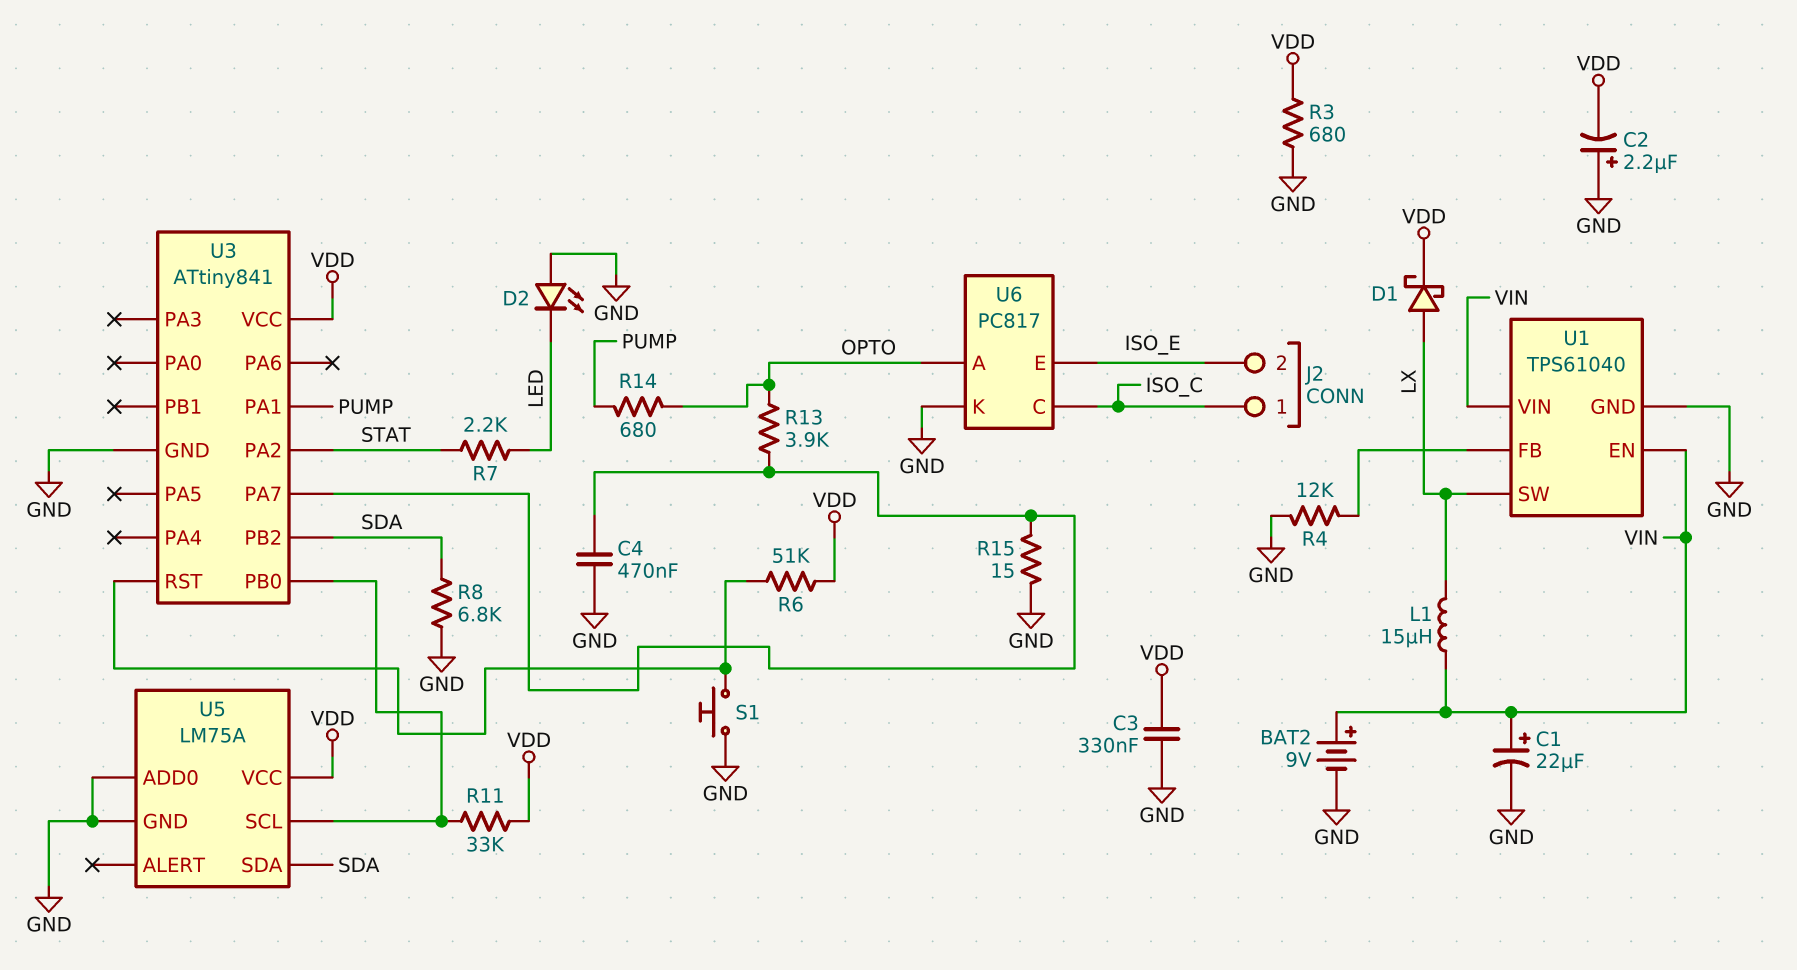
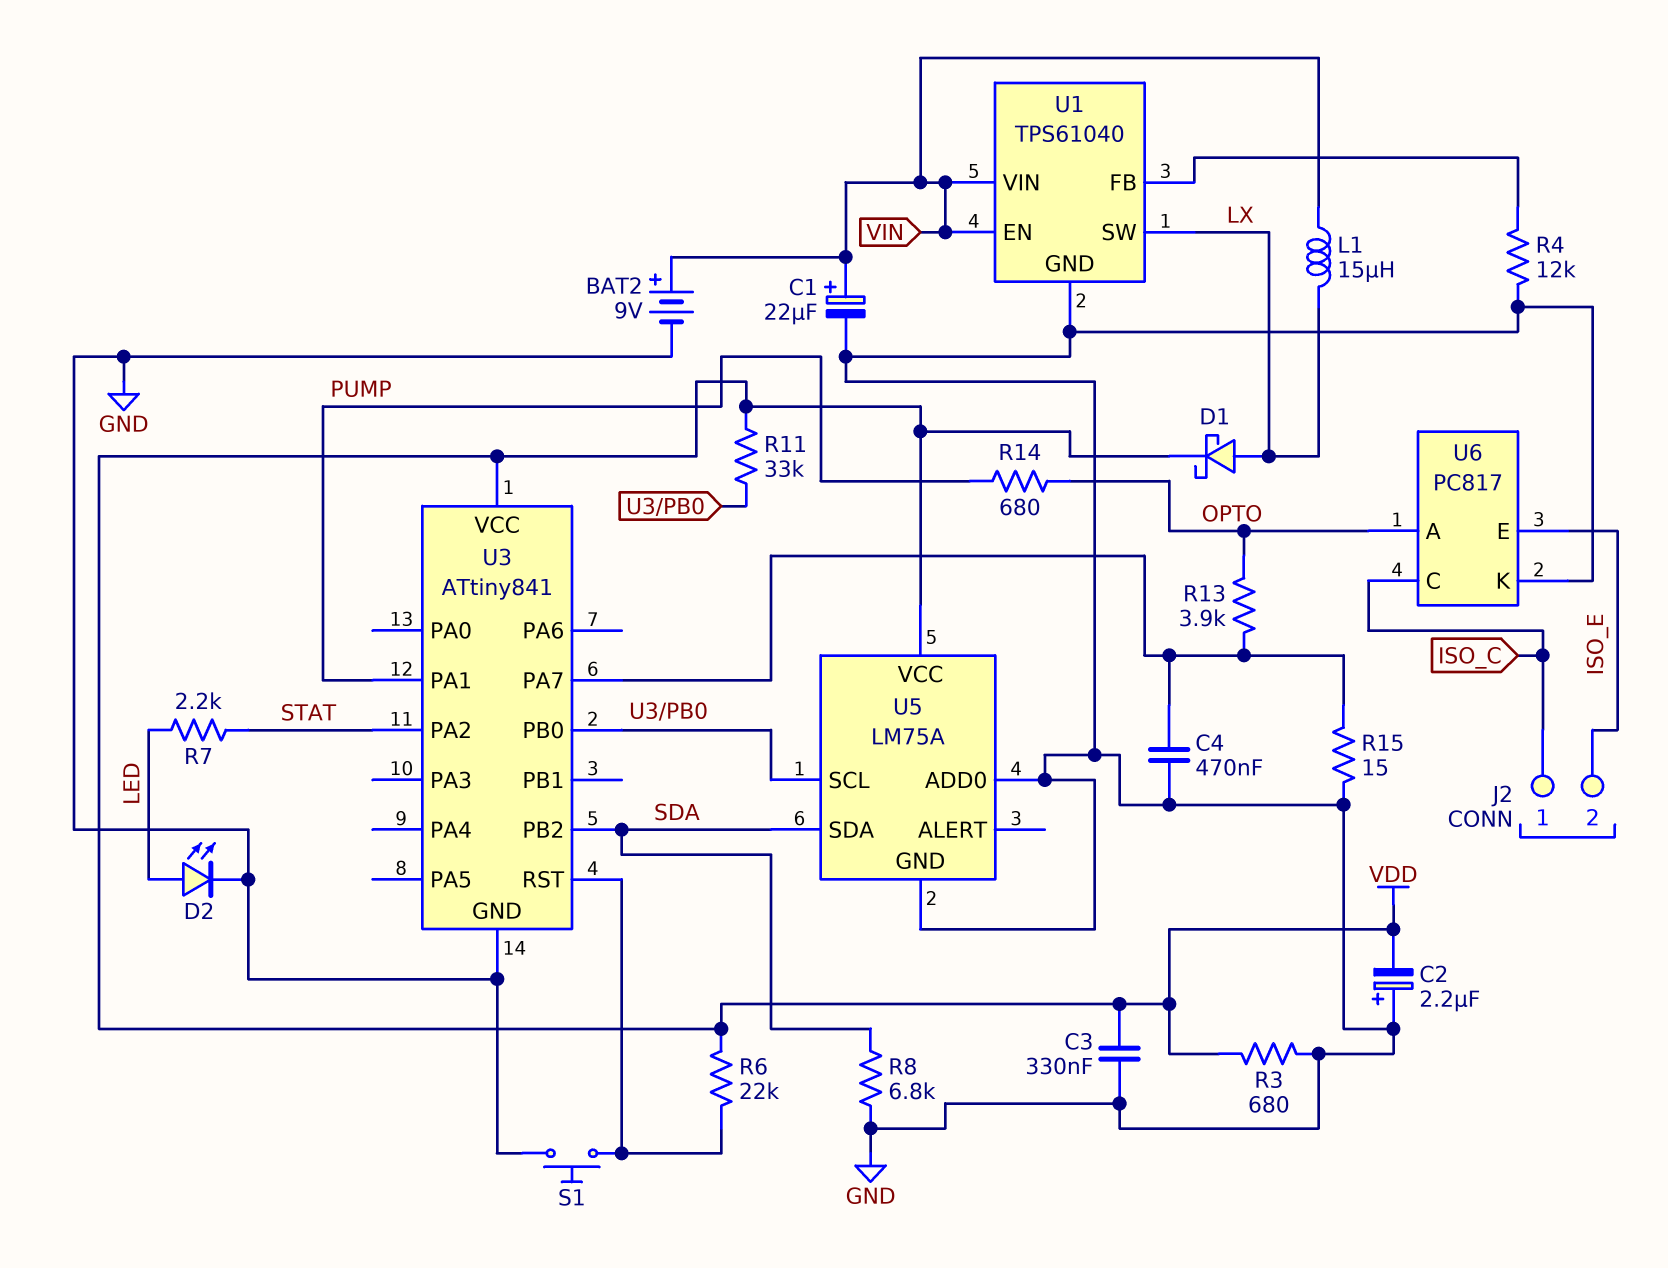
D2: LED (A GND, K LED) -> LED (A LED, K GND)
R6: 51k (U3/RST, VDD) -> 22k (U3/RST, VDD)

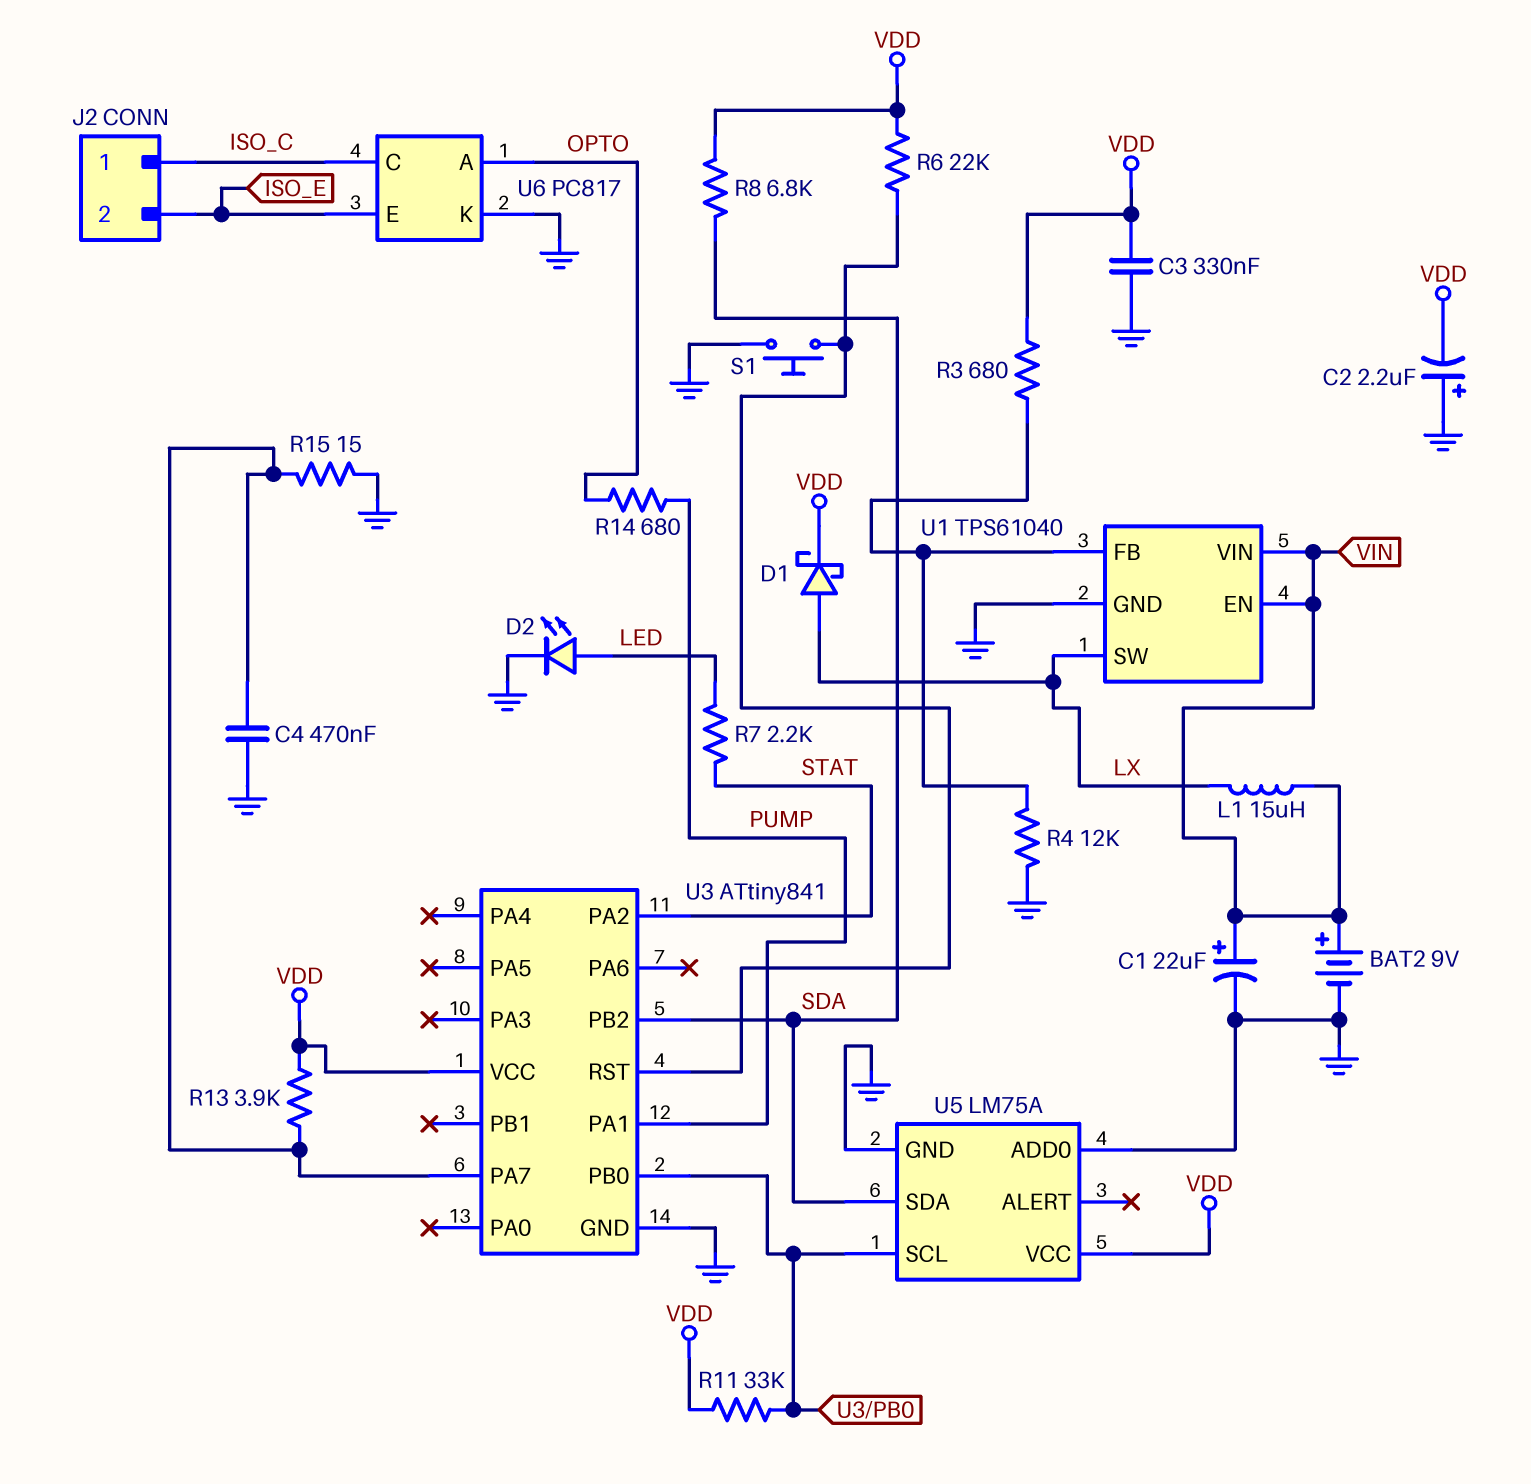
R3: 680 (GND, VDD) -> 680 (U1/FB, VDD)
R8: 6.8k (GND, SDA) -> 6.8k (SDA, VDD)
R13: 3.9k (OPTO, U3/PA7) -> 3.9k (U3/PA7, VDD)

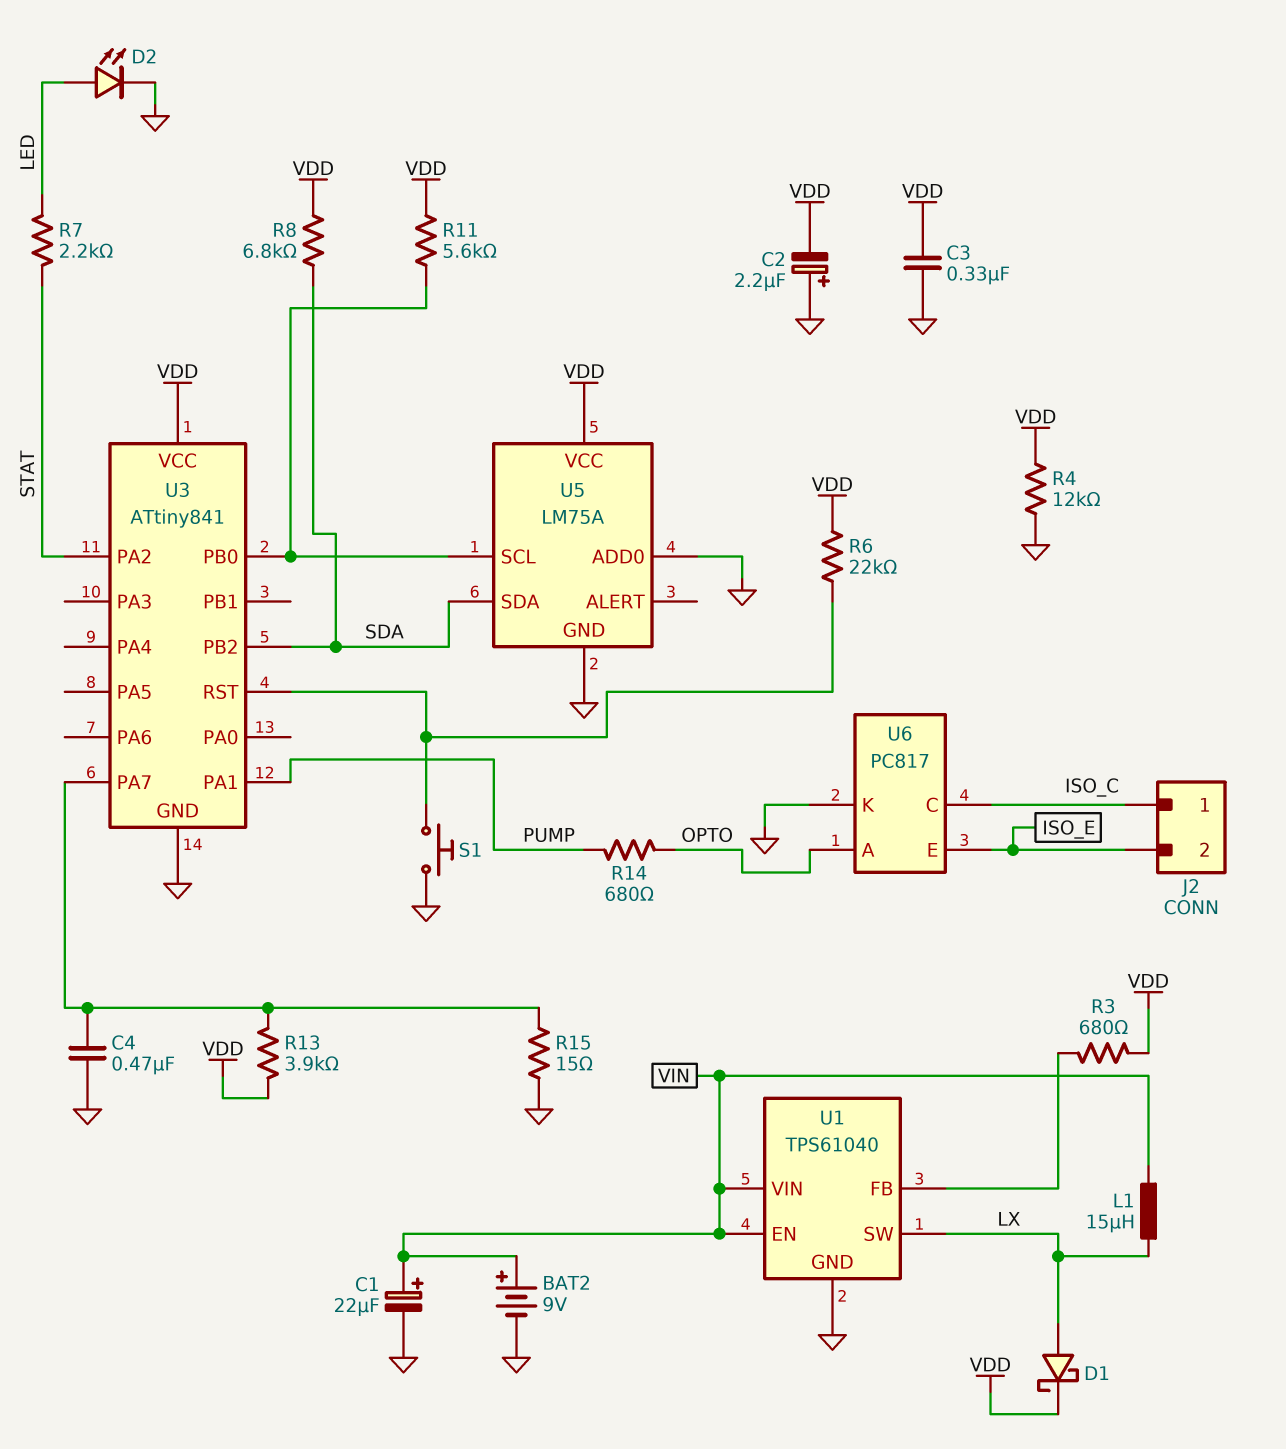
R4: 12k (GND, U1/FB) -> 12k (GND, VDD)
R11: 33k (U3/PB0, VDD) -> 5.6k (U3/PB0, VDD)

